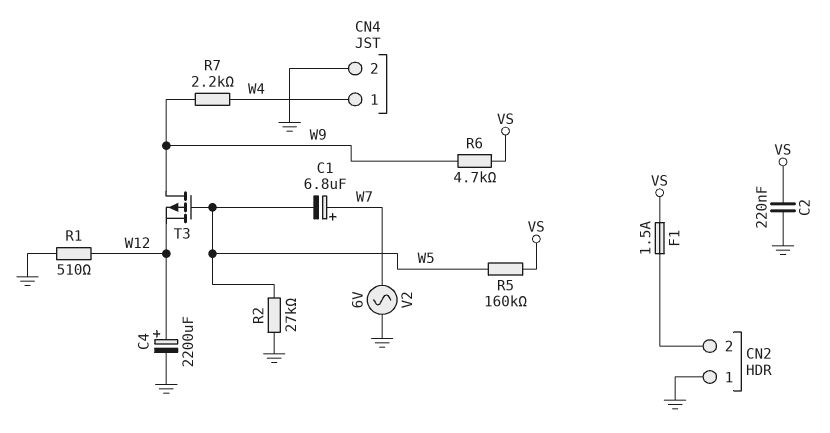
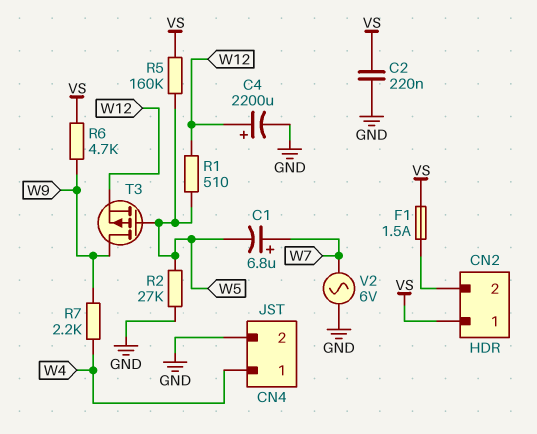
CN2 pin 1: GND -> VS
R1: 510 (GND, W12) -> 510 (W5, W12)

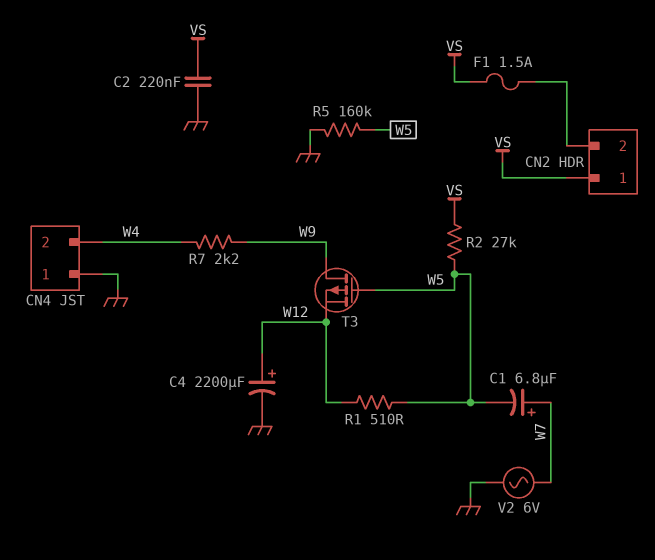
CN4 pin 1: W4 -> GND
CN4 pin 2: GND -> W4
R2: 27k (GND, W5) -> 27k (VS, W5)
R5: 160k (VS, W5) -> 160k (GND, W5)
R6: 4.7k (VS, W9) -> none

